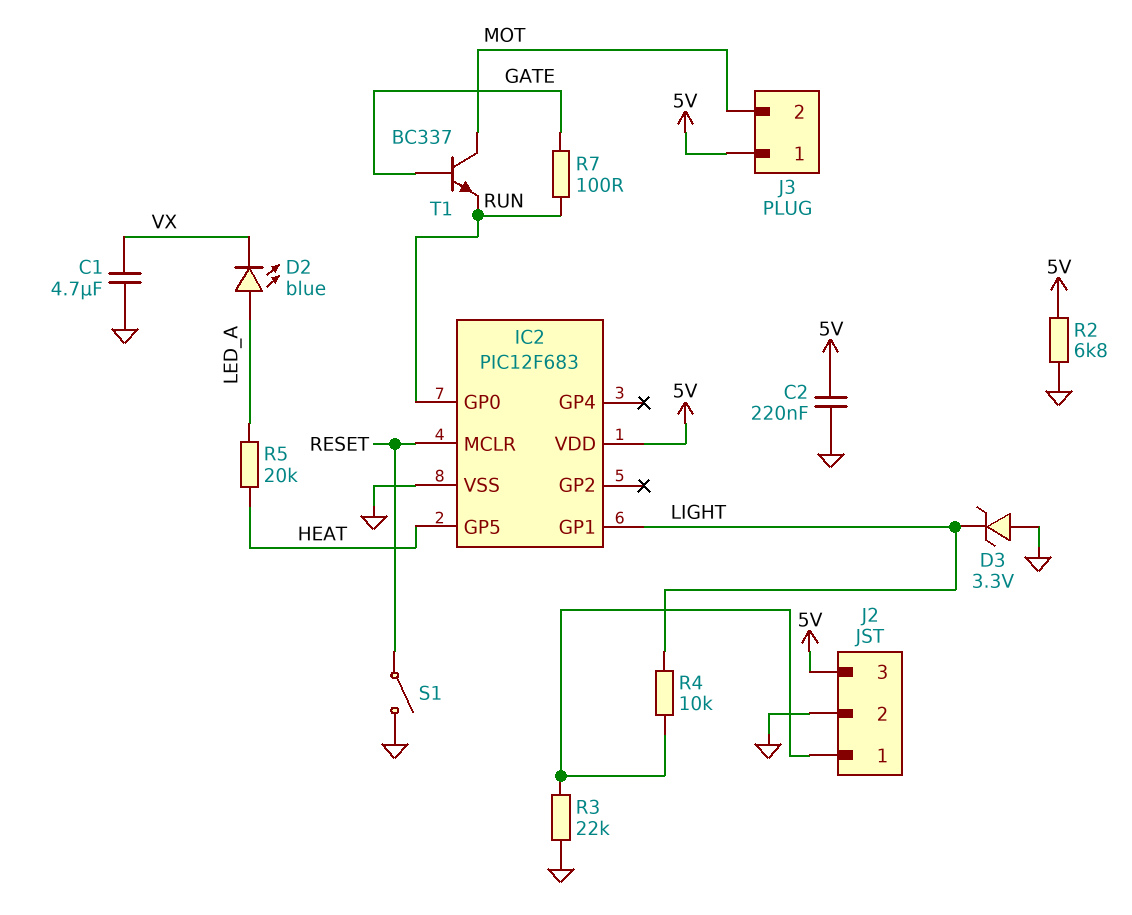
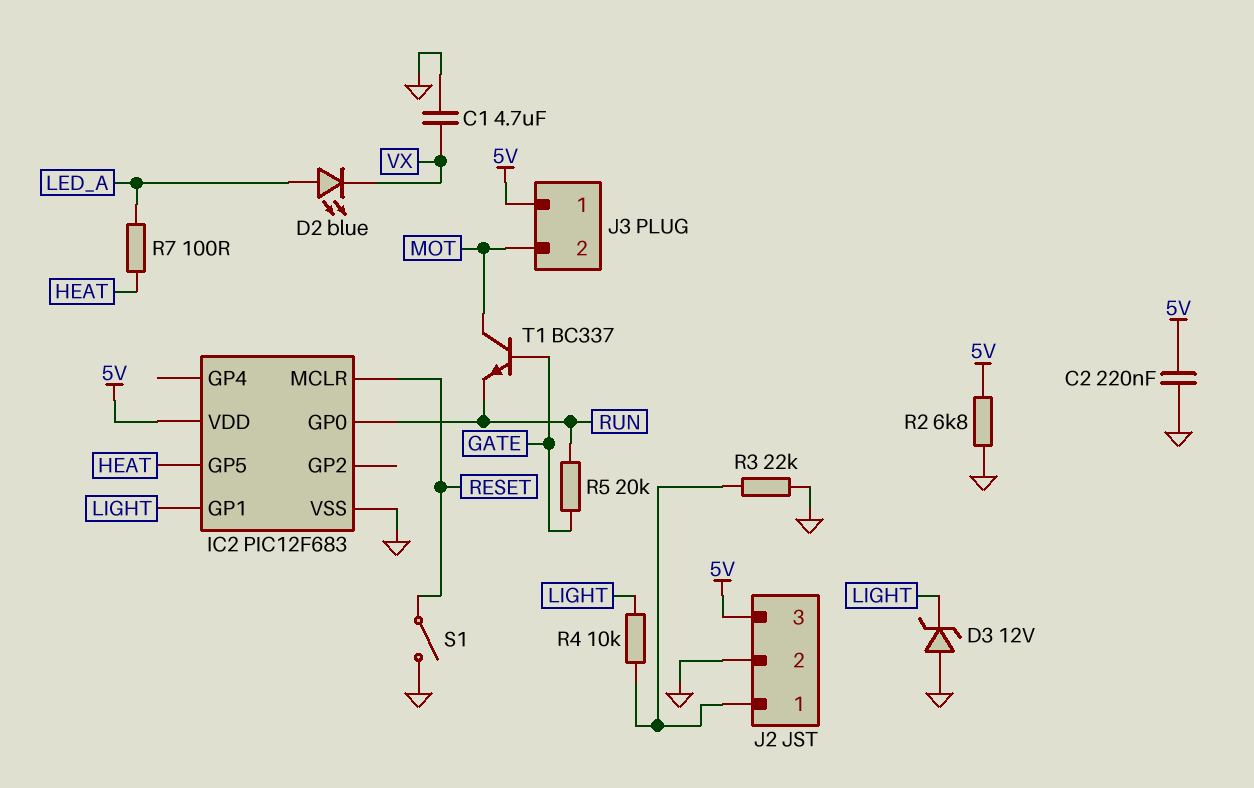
D3: zener 3.3V (A GND, K LIGHT) -> zener 12V (A GND, K LIGHT)
R5: 20k (HEAT, LED_A) -> 20k (GATE, RUN)
R7: 100 (GATE, RUN) -> 100 (HEAT, LED_A)

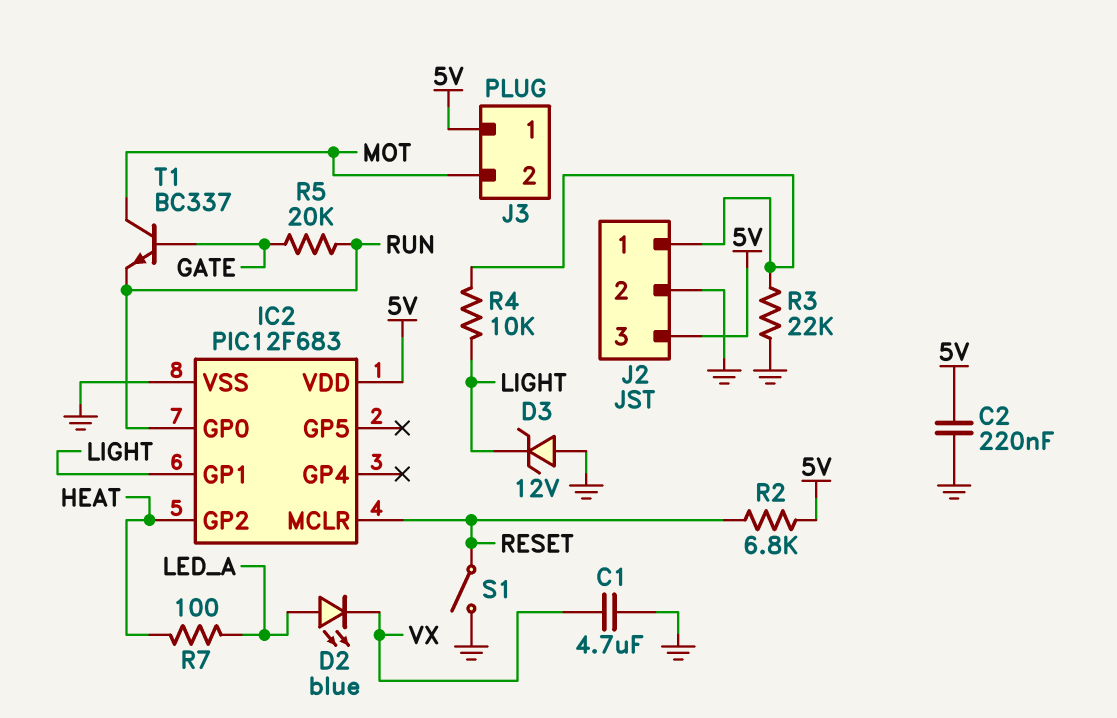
IC2 pin GP2: none -> HEAT
IC2 pin GP5: HEAT -> none
R2: 6.8k (5V, GND) -> 6.8k (5V, RESET)

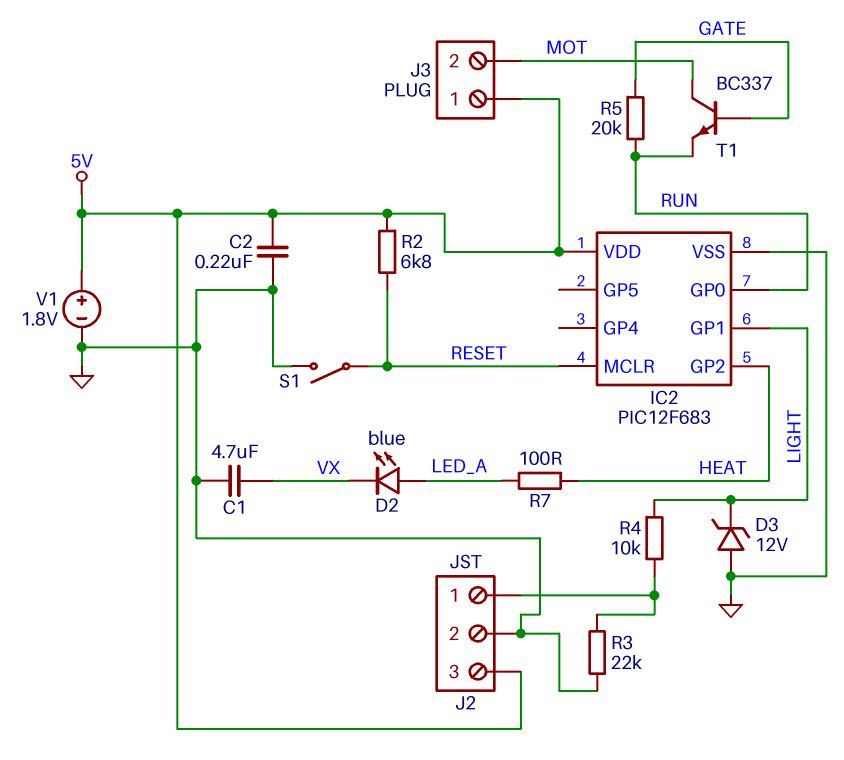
V1: none -> 1.8V (plus 5V, minus GND)

